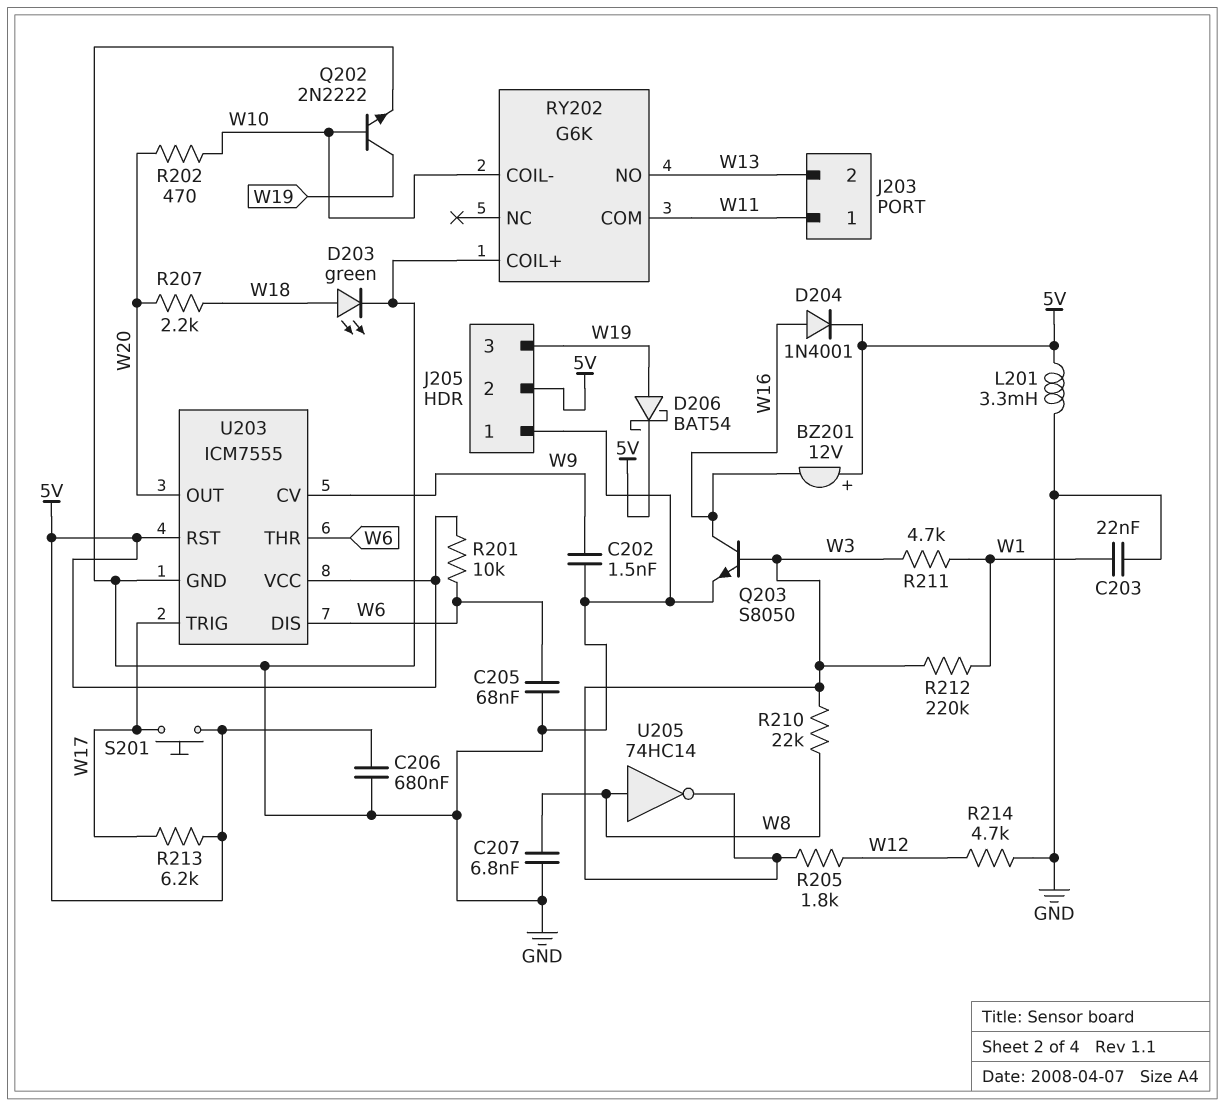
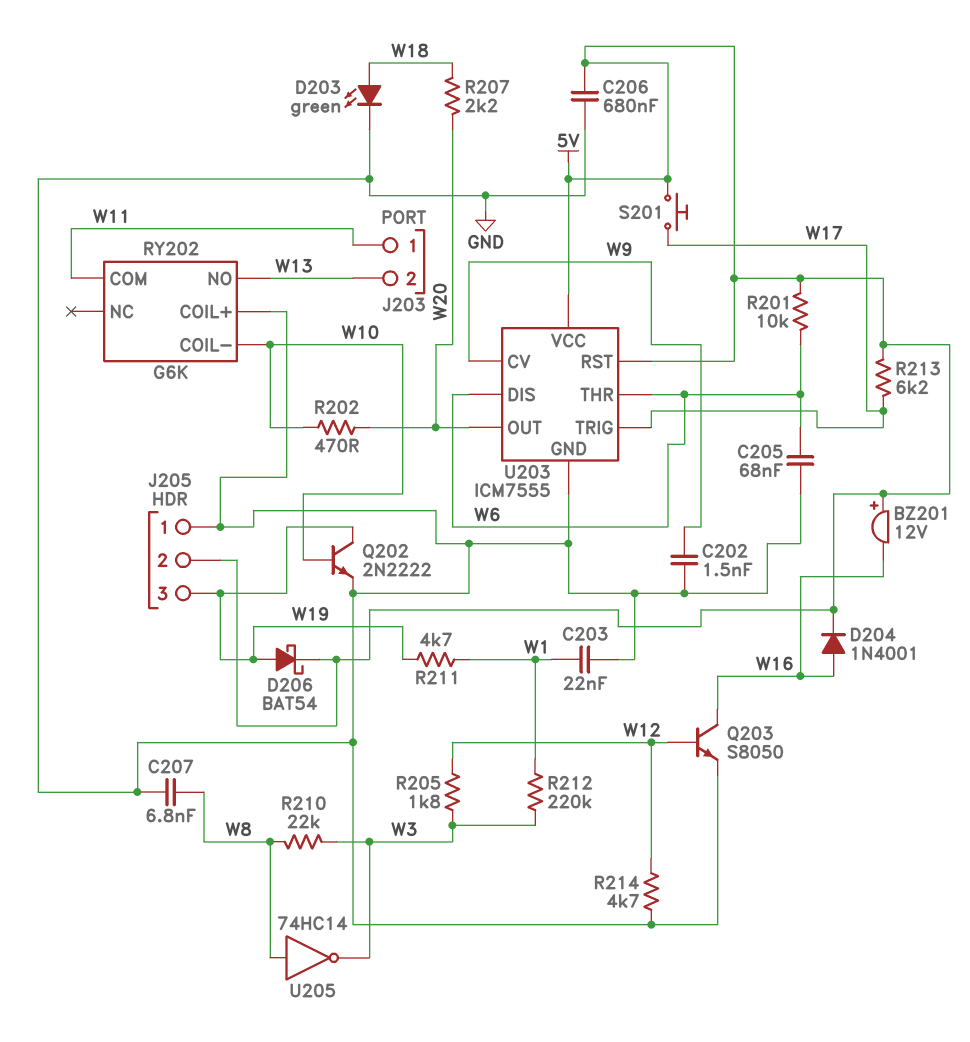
L201: 3.3mH (5V, GND) -> none
Q203: NPN S8050 (B W3, C W16, E GND) -> NPN S8050 (B W12, C W16, E GND)
R211: 4.7k (W1, W3) -> 4.7k (W1, W19)

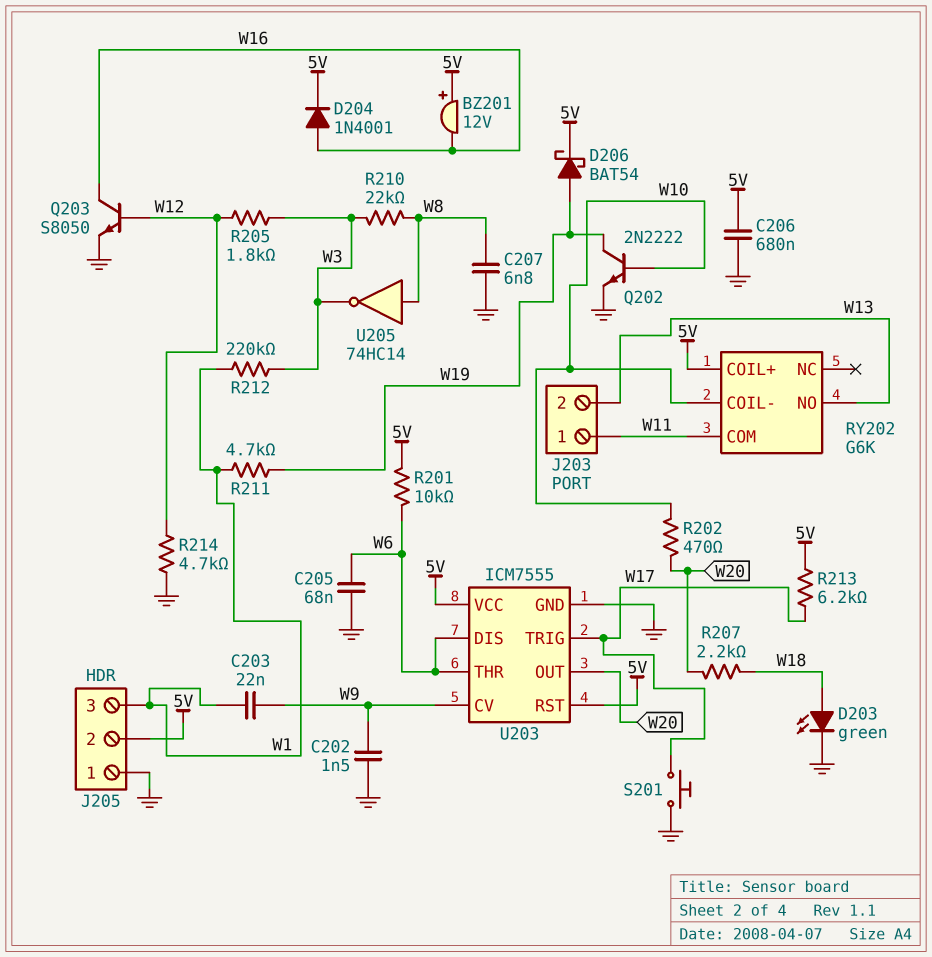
C203: 22nF (GND, W1) -> 22nF (W1, W9)
J205 pin 3: W19 -> W1
RY202 pin COIL+: GND -> 5V
S201: button (5V, W17) -> button (GND, W17)

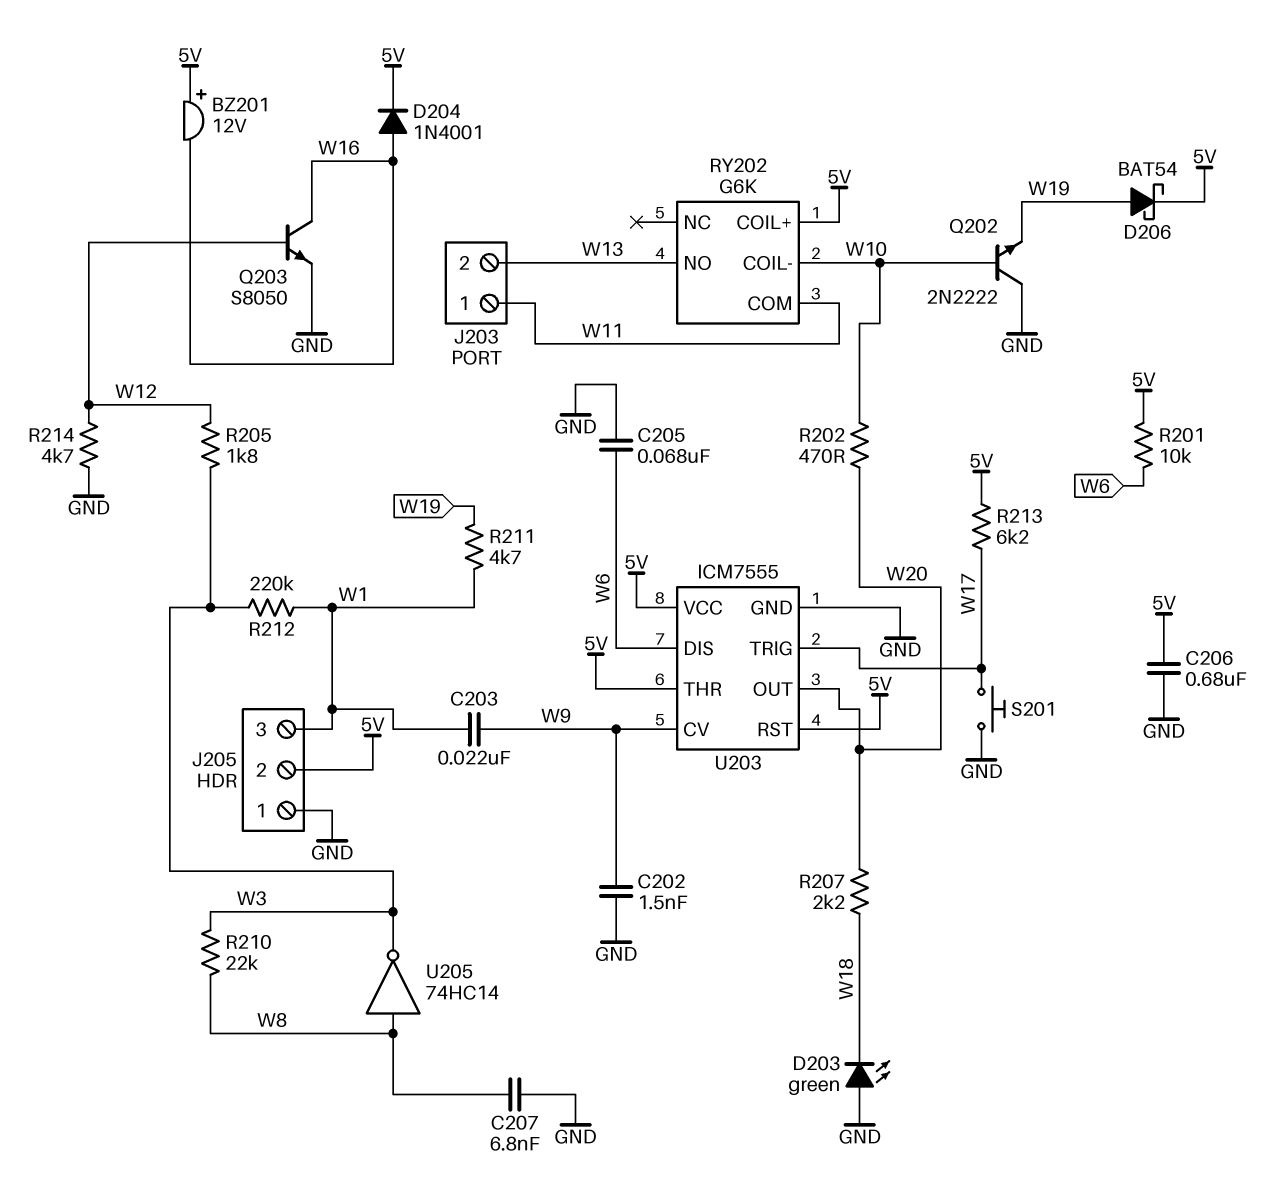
D203: LED green (A W18, K GND) -> LED green (A GND, K W18)
Q202: NPN 2N2222 (B W10, C W19, E GND) -> NPN 2N2222 (B W10, C GND, E W19)
U203 pin THR: W6 -> 5V

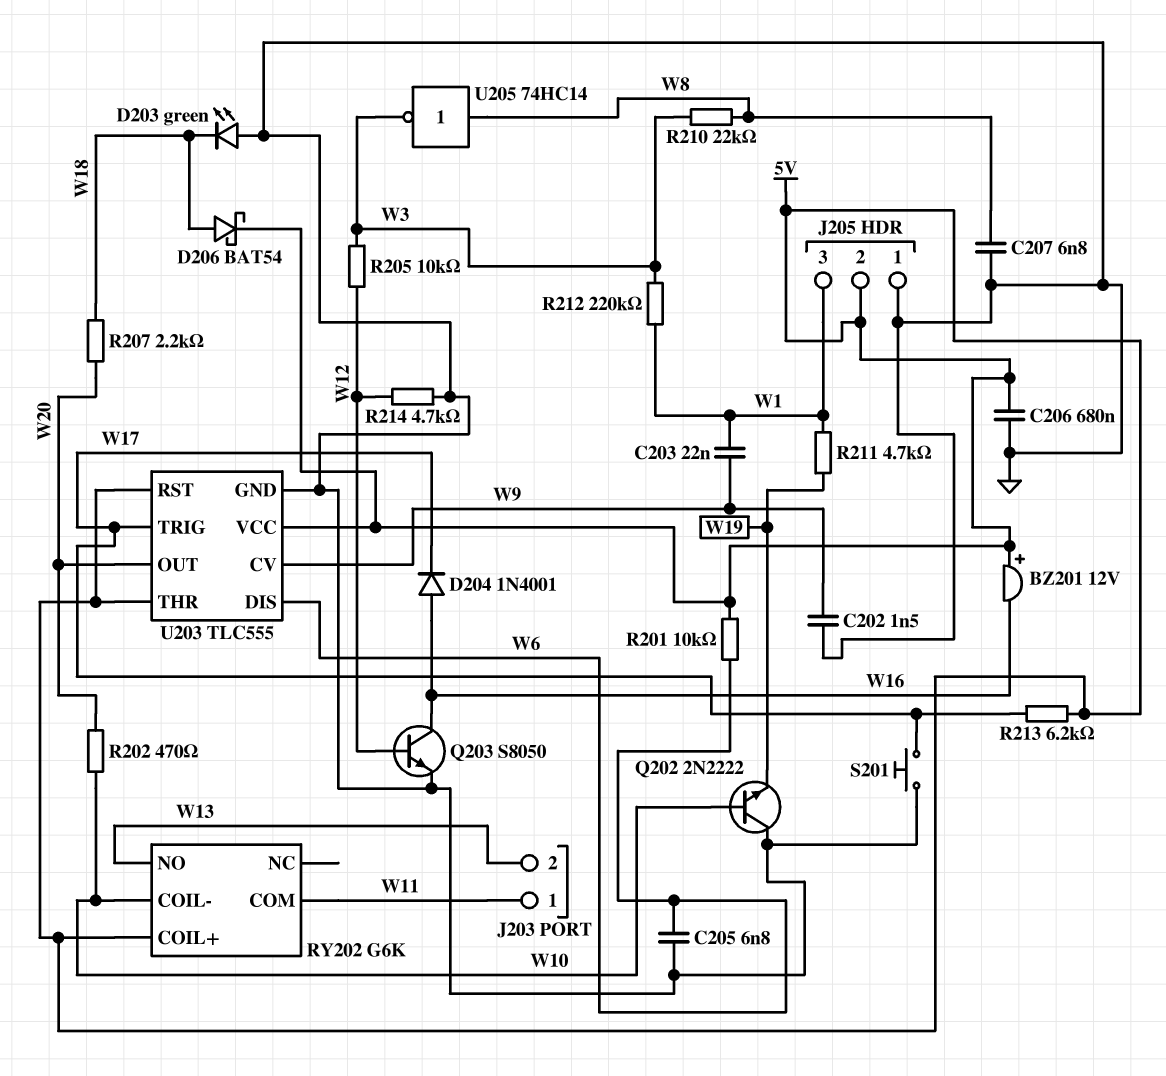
C205: 68nF (GND, W6) -> 6.8nF (GND, W6)
D204: diode 1N4001 (A W16, K 5V) -> diode 1N4001 (A W16, K W17)
D206: schottky BAT54 (A W19, K 5V) -> schottky BAT54 (A W18, K 5V)
R205: 1.8k (W3, W12) -> 10k (W3, W12)
U203: ICM7555 -> TLC555

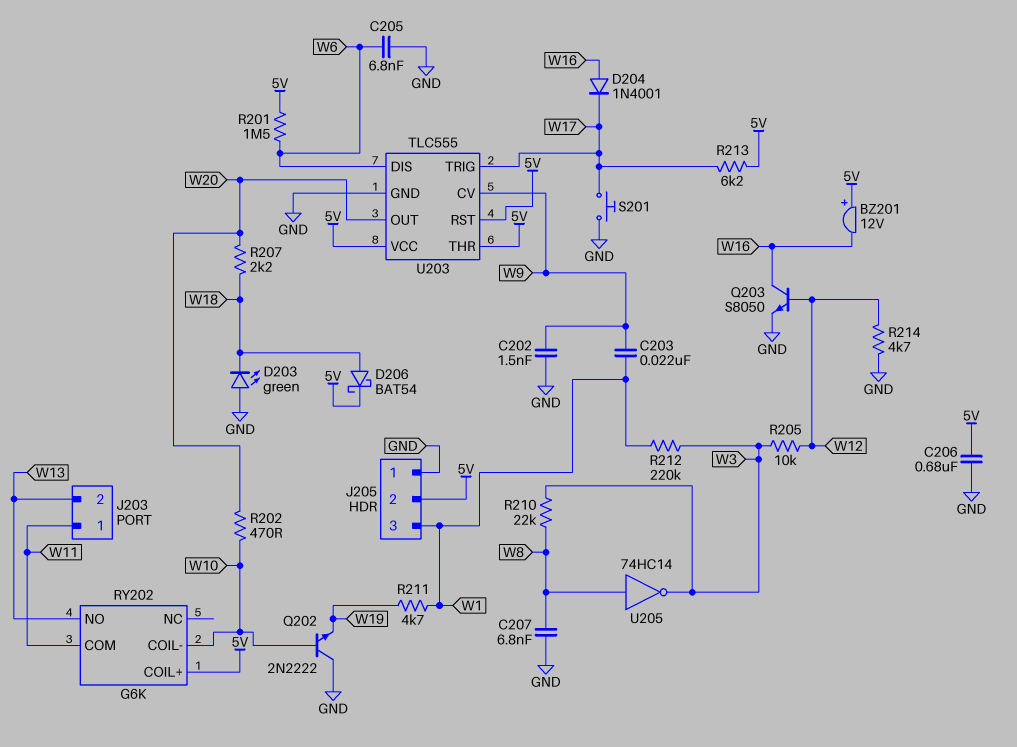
R201: 10k (5V, W6) -> 1.5M (5V, W6)

